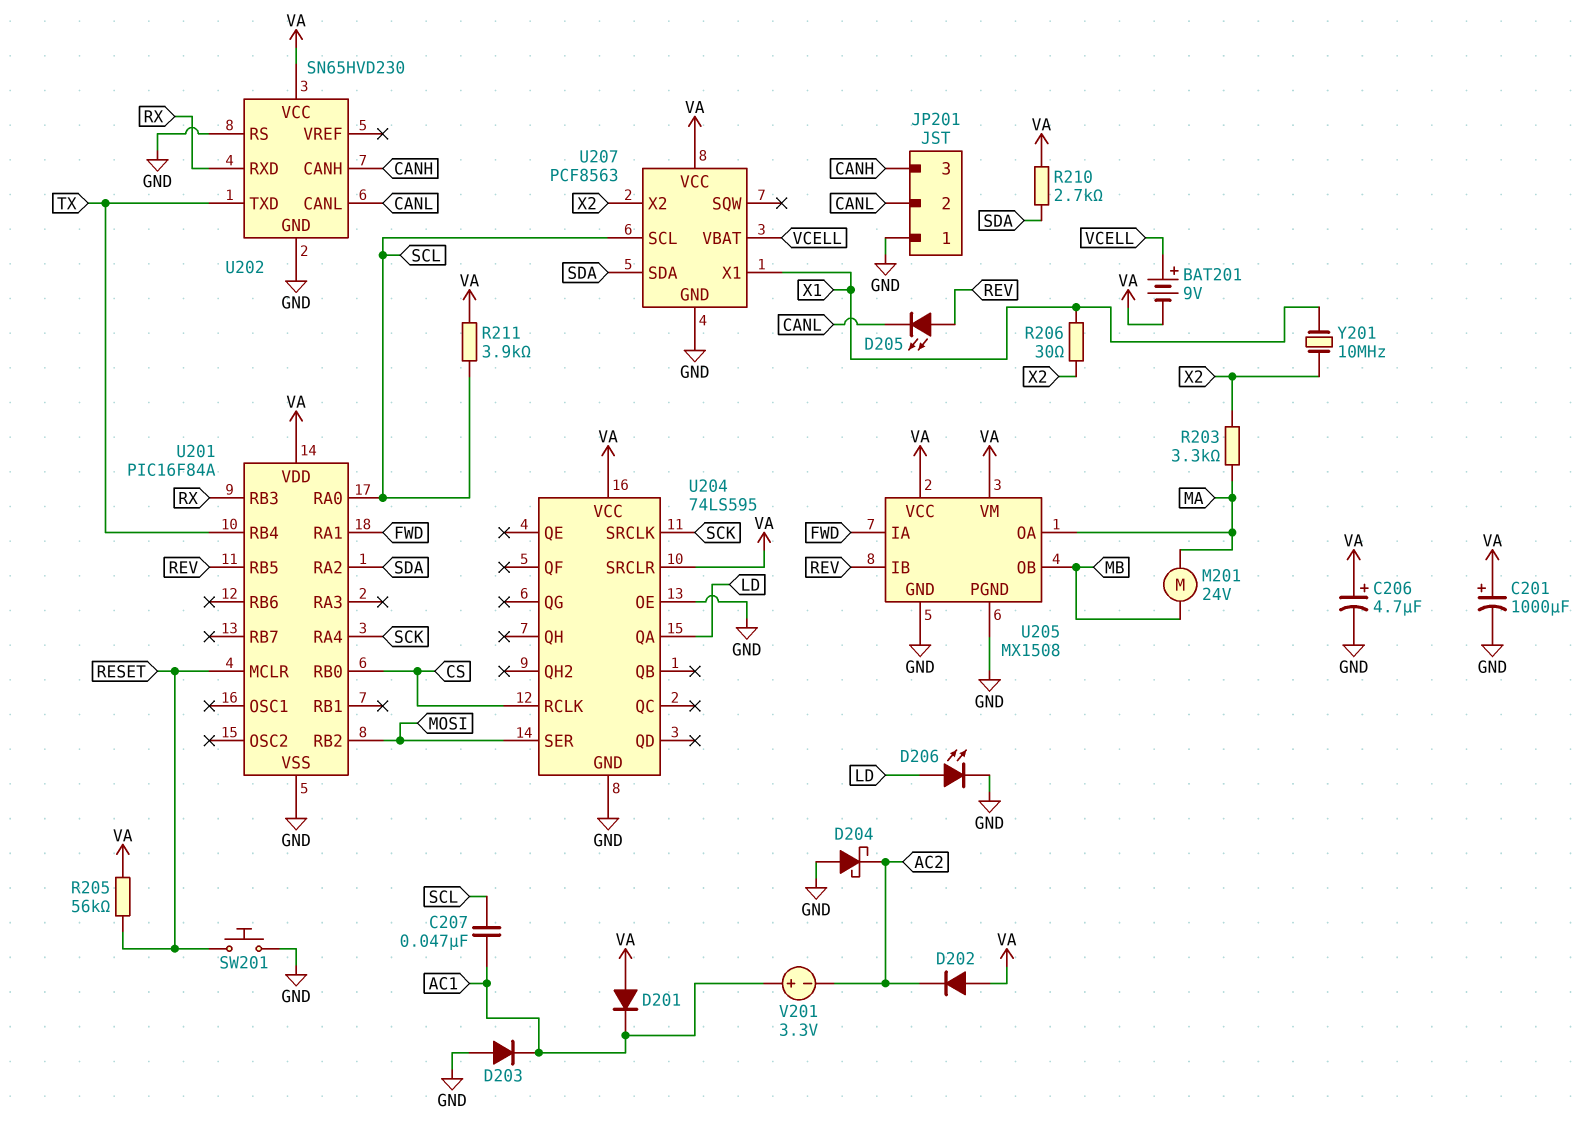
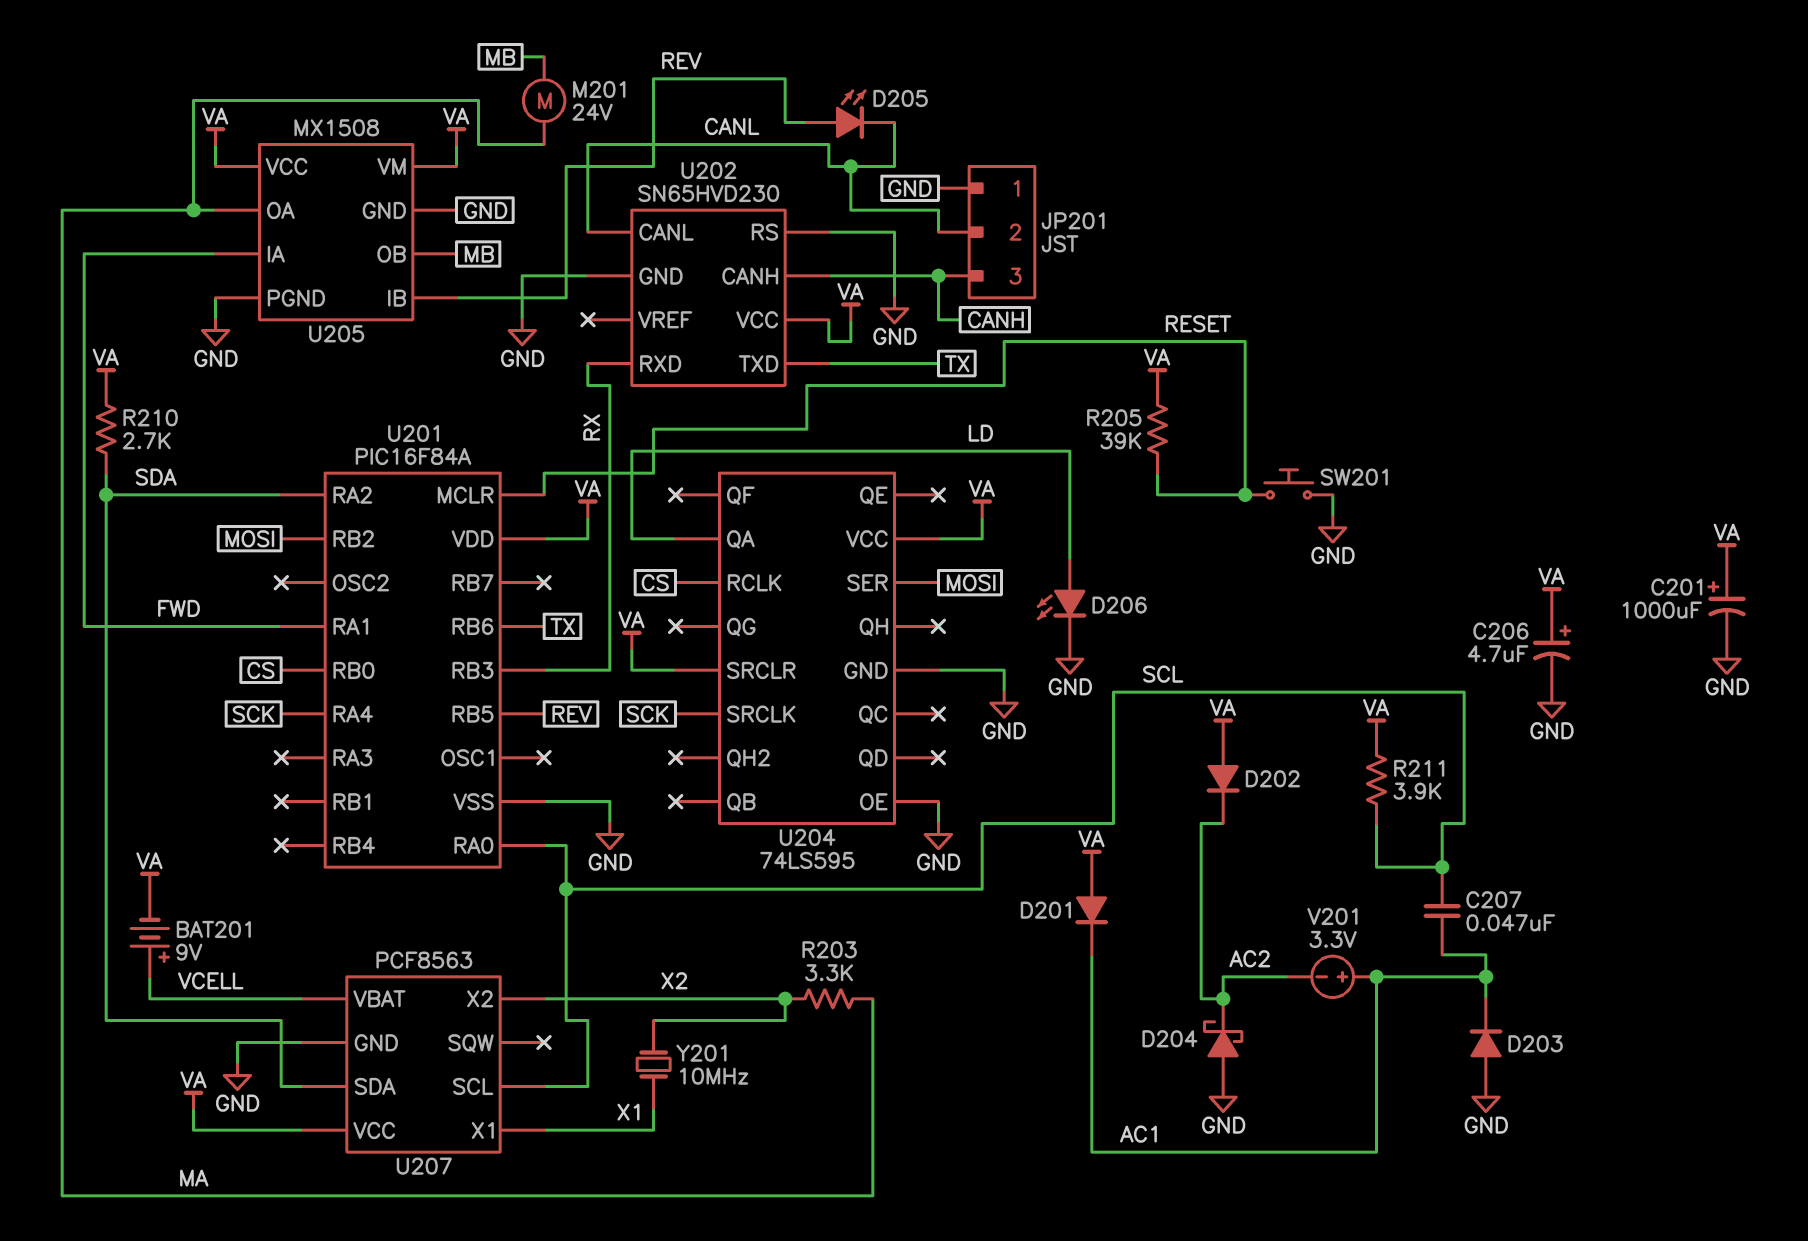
R205: 56k (RESET, VA) -> 39k (RESET, VA)
R206: 30 (X1, X2) -> none
U201 pin RB4: TX -> none
U201 pin RB6: none -> TX

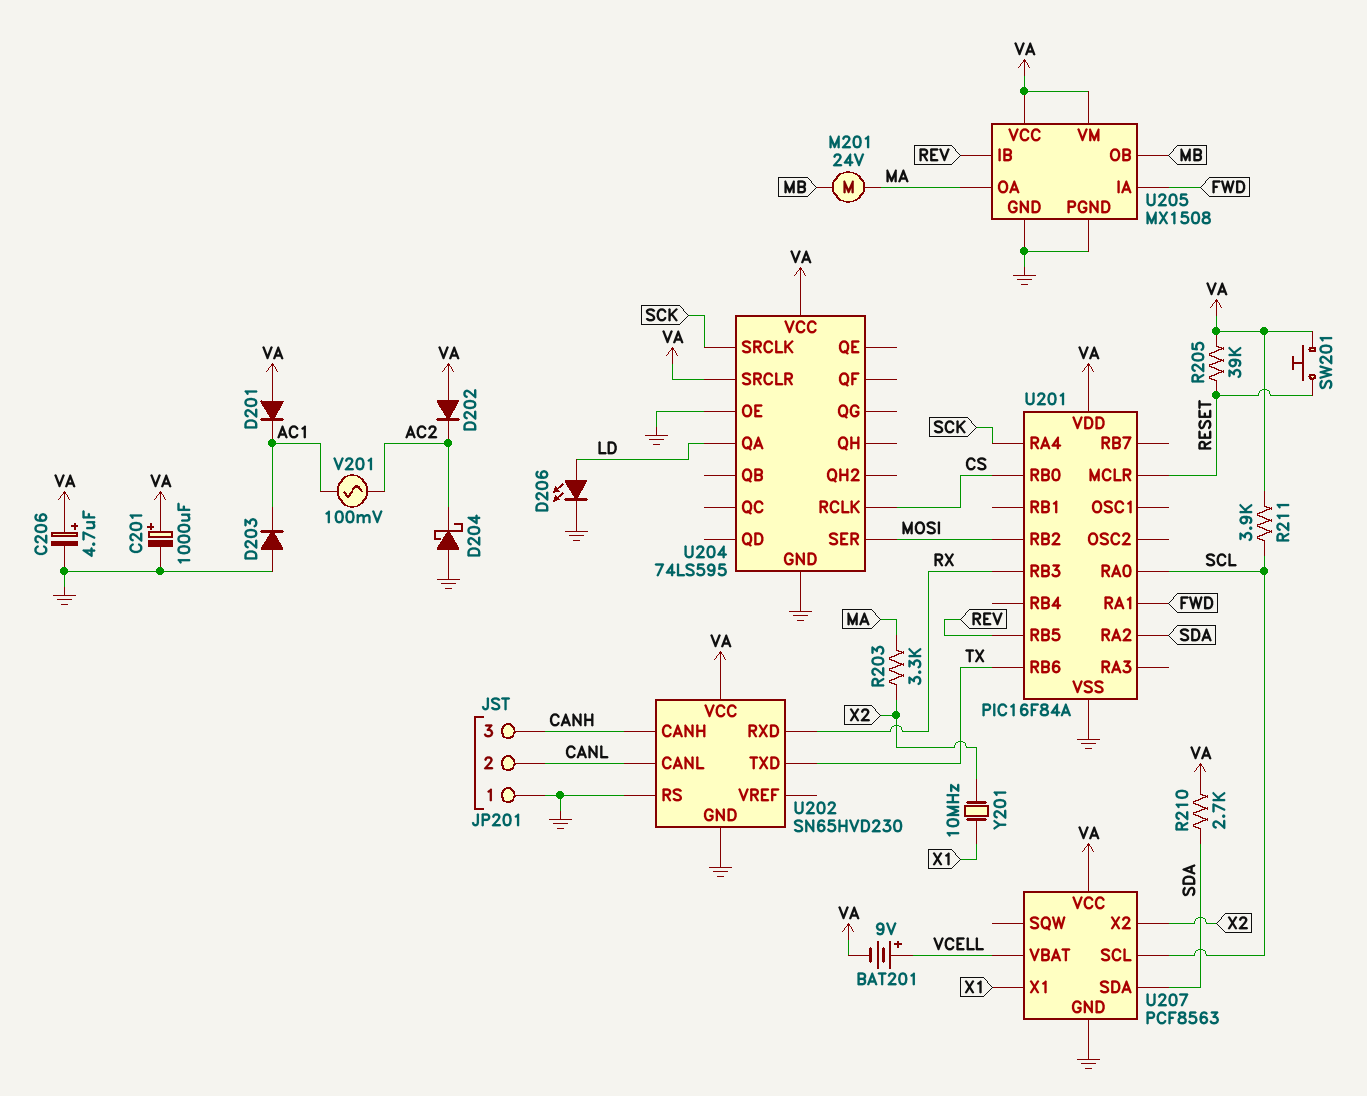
C207: 47nF (AC1, SCL) -> none
D205: LED (A REV, K CANL) -> none
SW201: button (GND, RESET) -> button (RESET, VA)
V201: 3.3V (plus AC1, minus AC2) -> AC 100mV (AC1, AC2)

